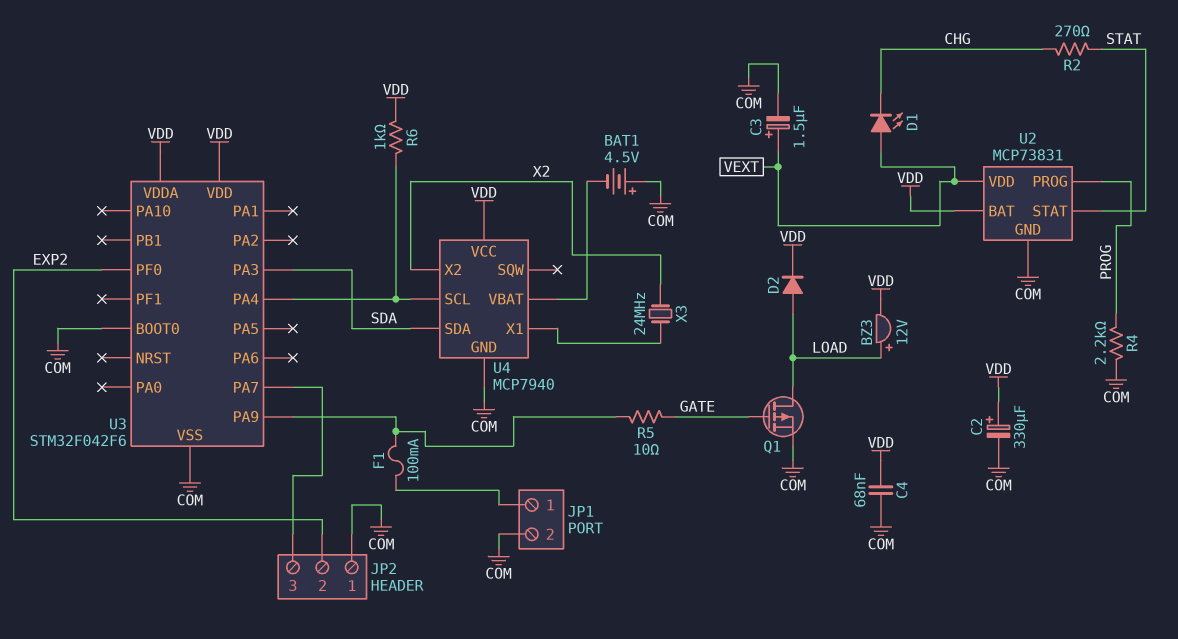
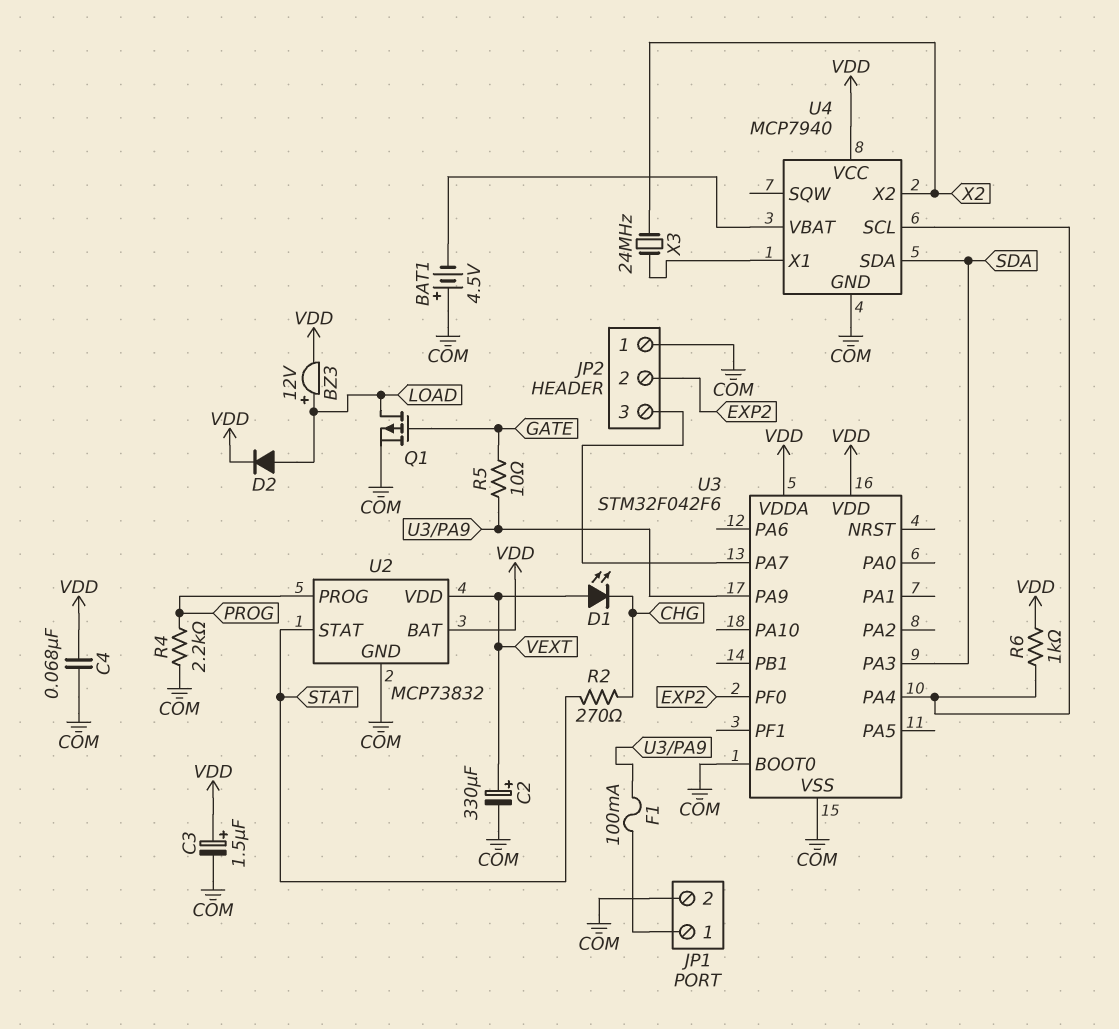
C2: 330uF (plus VDD, minus COM) -> 330uF (plus VEXT, minus COM)
C3: 1.5uF (plus VEXT, minus COM) -> 1.5uF (plus VDD, minus COM)
U2: MCP73831 -> MCP73832

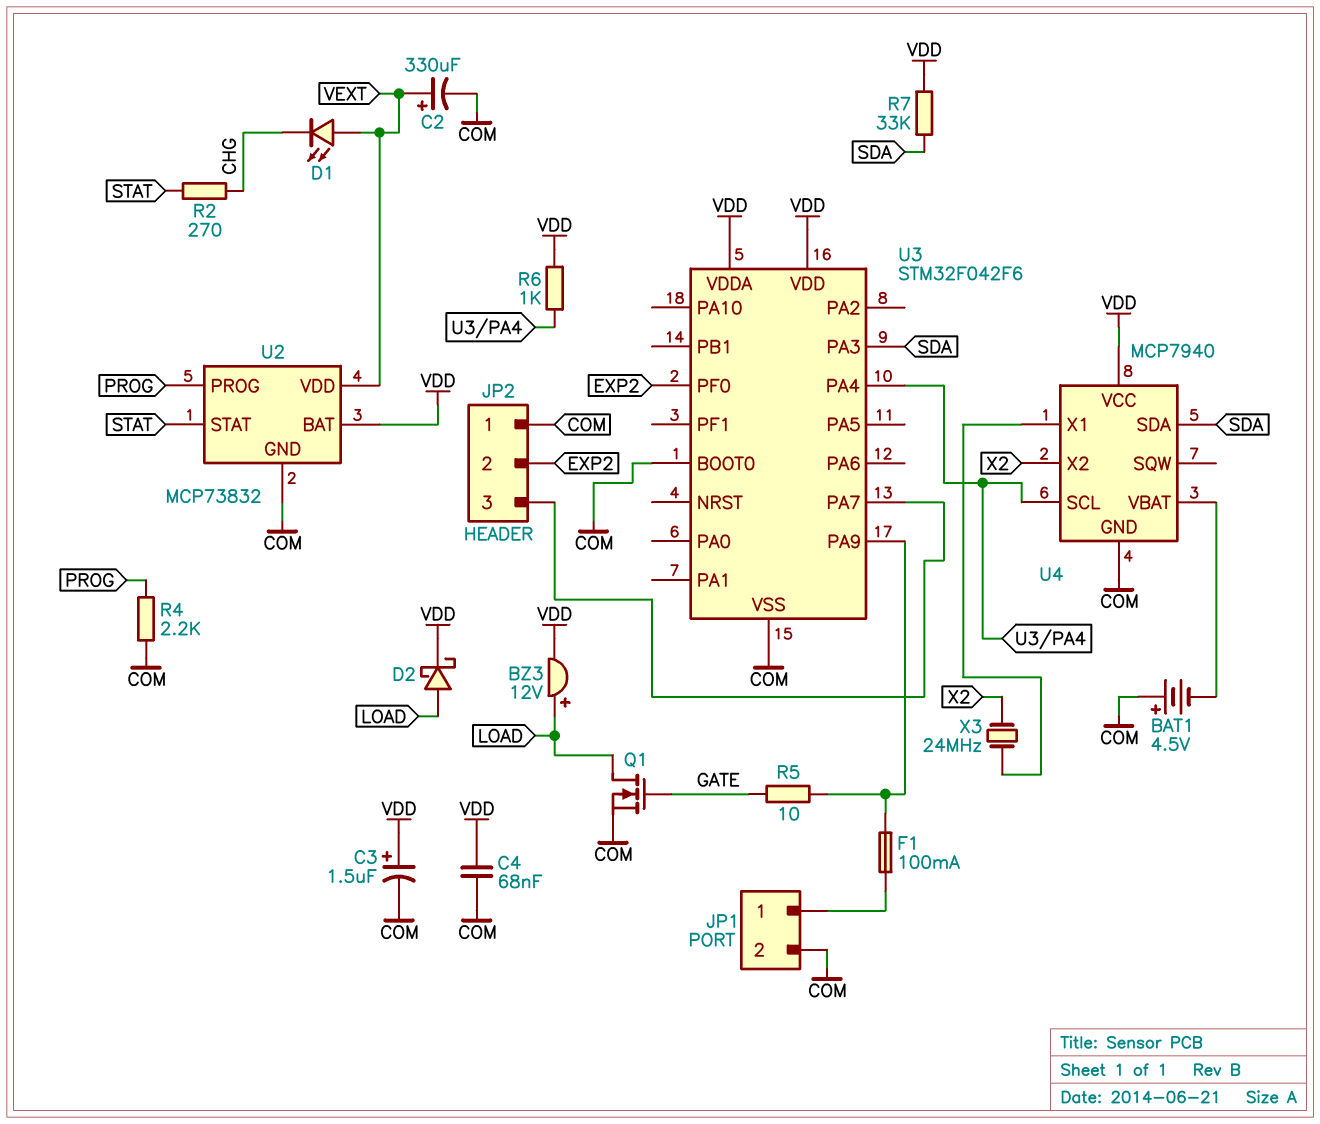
D2: diode (A LOAD, K VDD) -> schottky (A LOAD, K VDD)
Q1: PMOS (G GATE, D LOAD, S COM) -> NMOS (G GATE, D LOAD, S COM)
R7: none -> 33k (SDA, VDD)

